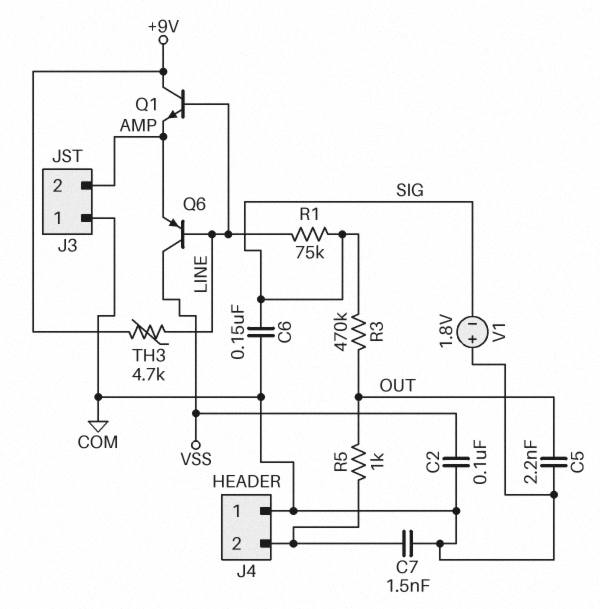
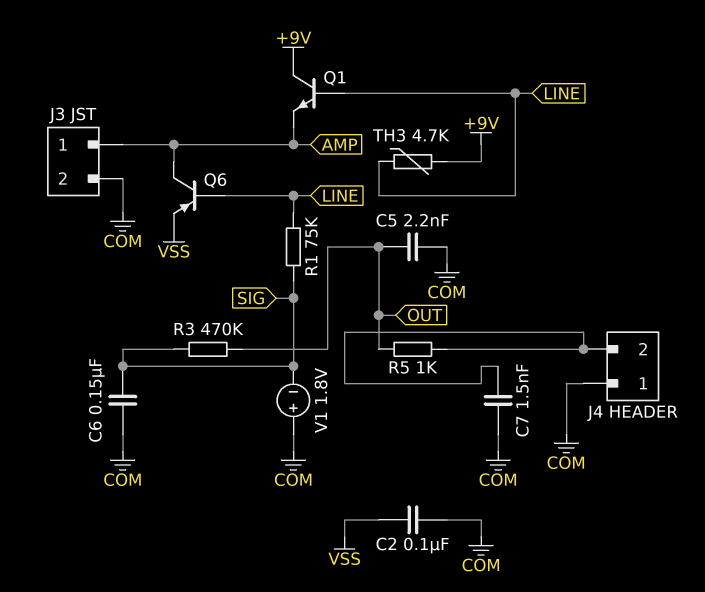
J3 pin 1: COM -> AMP
J3 pin 2: AMP -> COM
Q6: PNP (B LINE, C VSS, E AMP) -> PNP (B LINE, C AMP, E VSS)

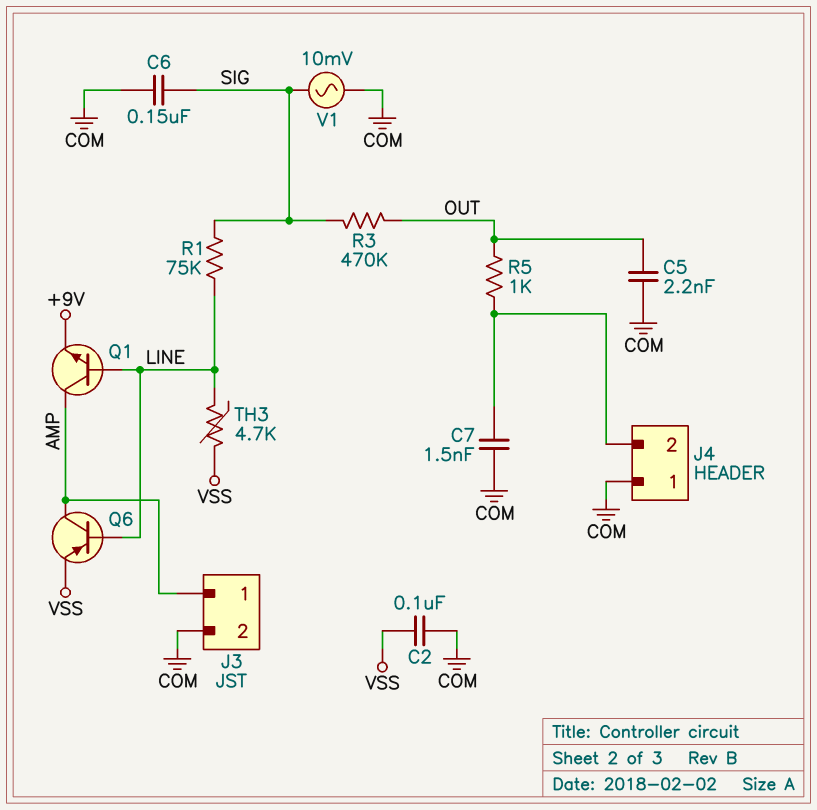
Q1: NPN (B LINE, C +9V, E AMP) -> NPN (B LINE, C AMP, E +9V)
TH3: 4.7k (+9V, LINE) -> 4.7k (LINE, VSS)
V1: 1.8V (plus COM, minus SIG) -> AC 10mV (COM, SIG)

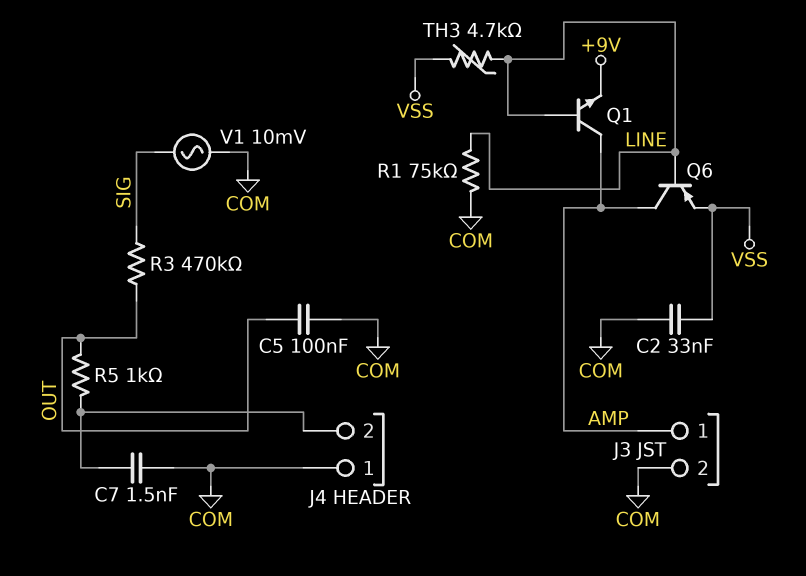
C2: 100nF (COM, VSS) -> 33nF (COM, VSS)
C5: 2.2nF (COM, OUT) -> 100nF (COM, OUT)
C6: 150nF (COM, SIG) -> none
R1: 75k (LINE, SIG) -> 75k (COM, LINE)

